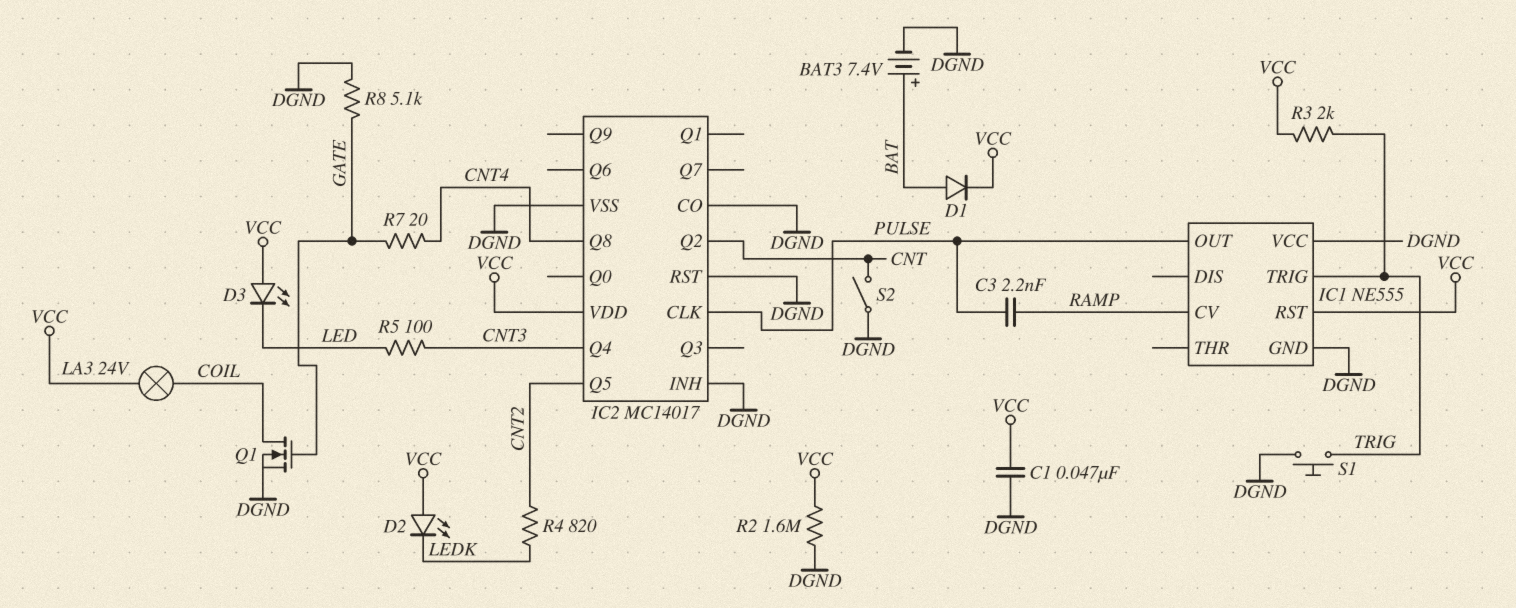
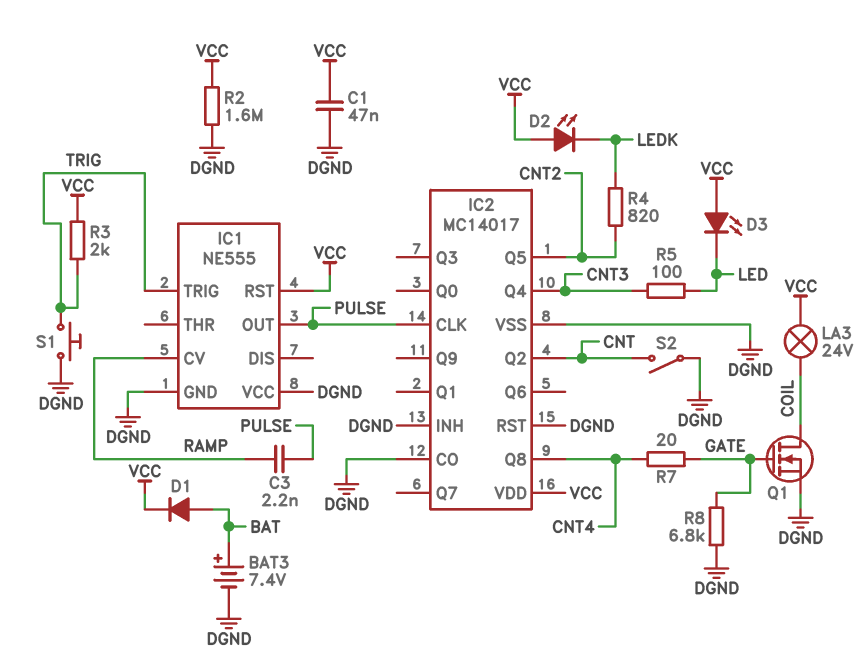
R8: 5.1k (DGND, GATE) -> 6.8k (DGND, GATE)

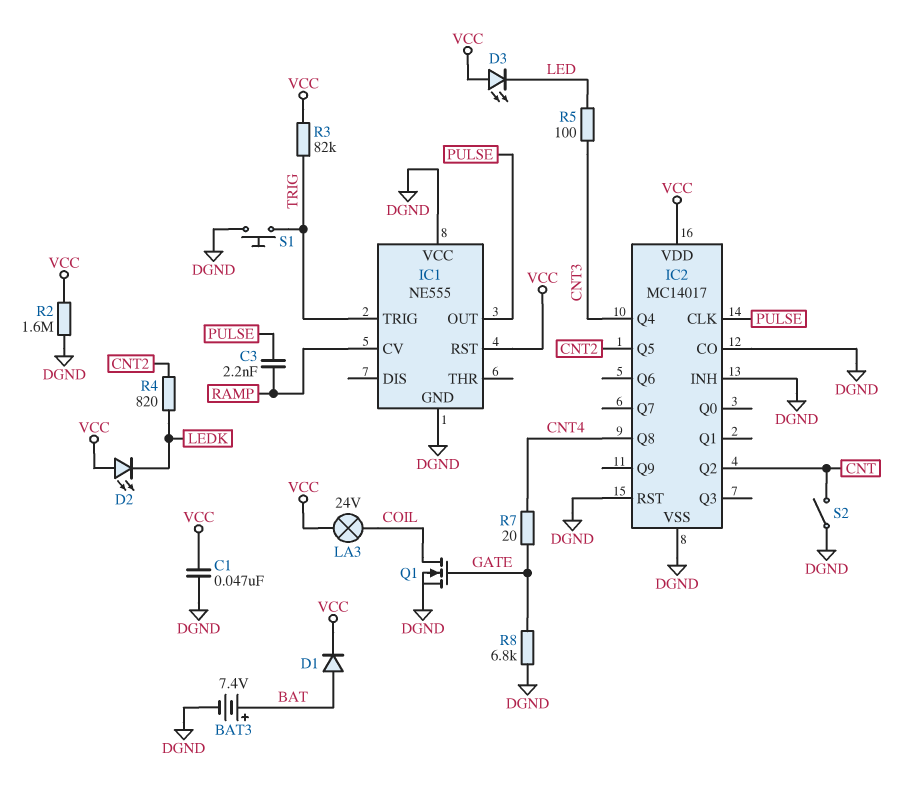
R3: 2k (TRIG, VCC) -> 82k (TRIG, VCC)

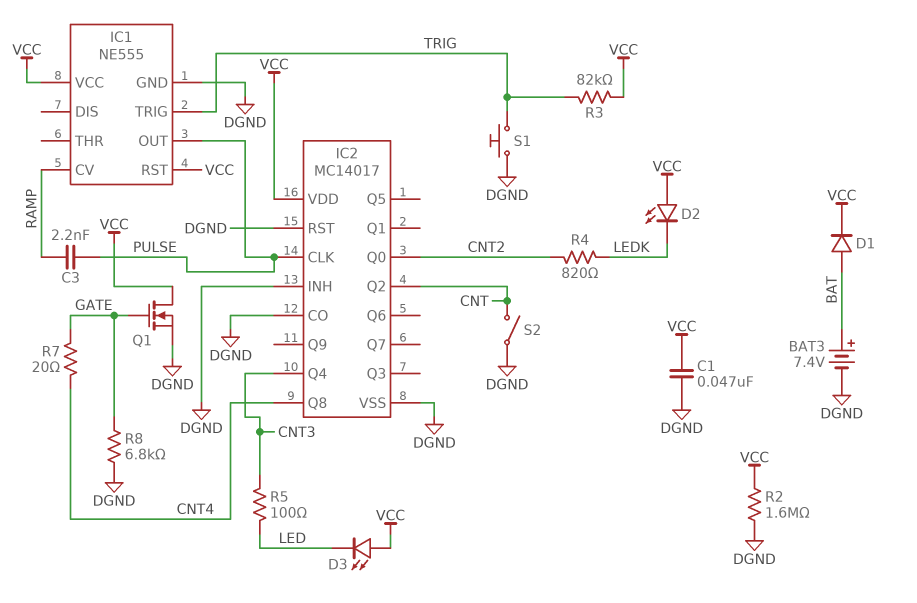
IC1 pin VCC: DGND -> VCC
IC2 pin Q0: none -> CNT2
IC2 pin Q5: CNT2 -> none
LA3: lamp 24V (COIL, VCC) -> none
Q1: NMOS (G GATE, D COIL, S DGND) -> NMOS (G GATE, D VCC, S DGND)

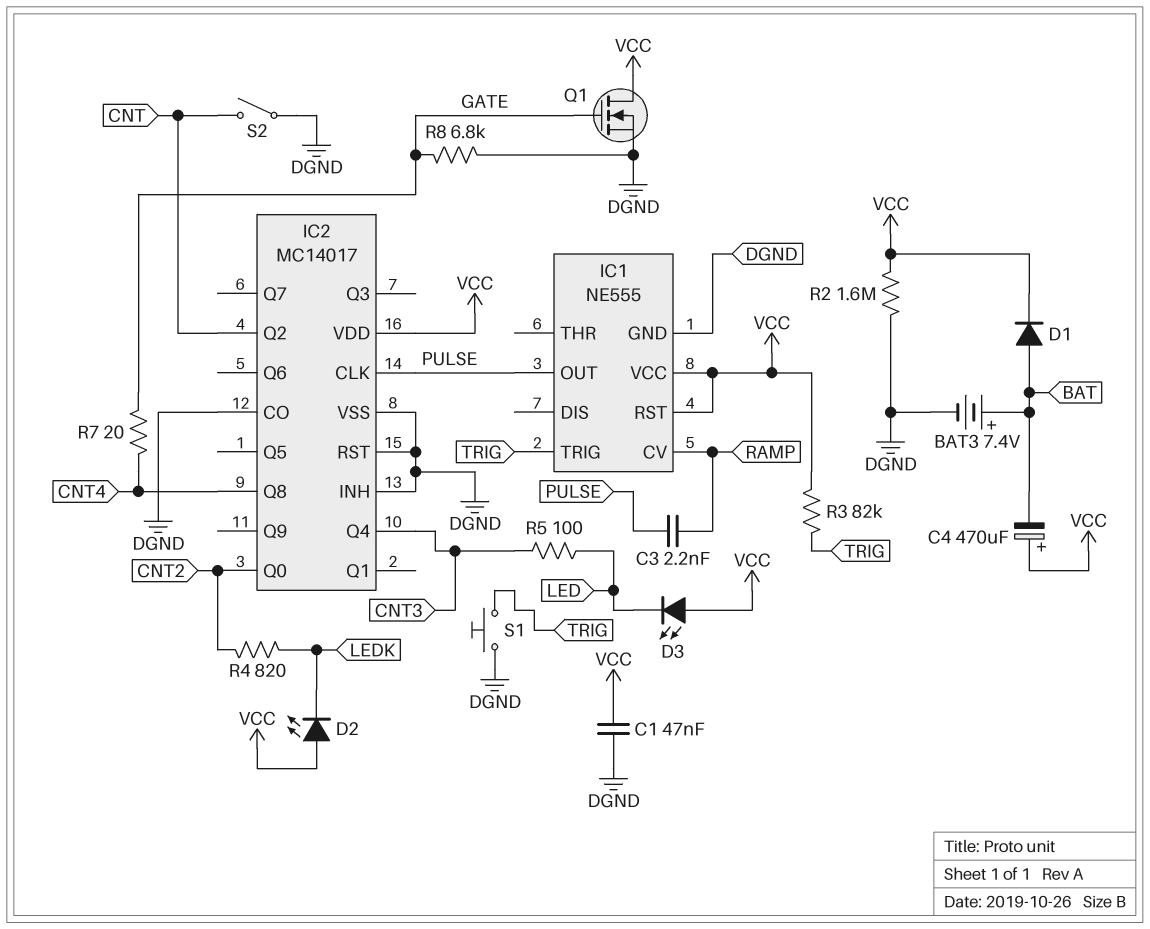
C4: none -> 470uF (plus VCC, minus BAT)

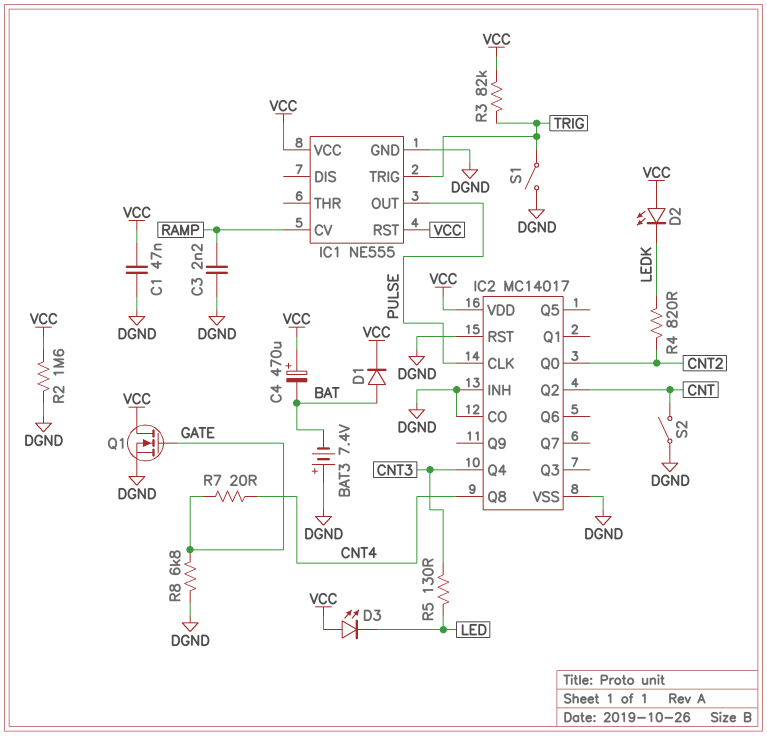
BAT3: 7.4V (plus BAT, minus DGND) -> 7.4V (plus DGND, minus BAT)
C3: 2.2nF (PULSE, RAMP) -> 2.2nF (DGND, RAMP)
R5: 100 (CNT3, LED) -> 130 (CNT3, LED)
S1: button (DGND, TRIG) -> switch (DGND, TRIG)

